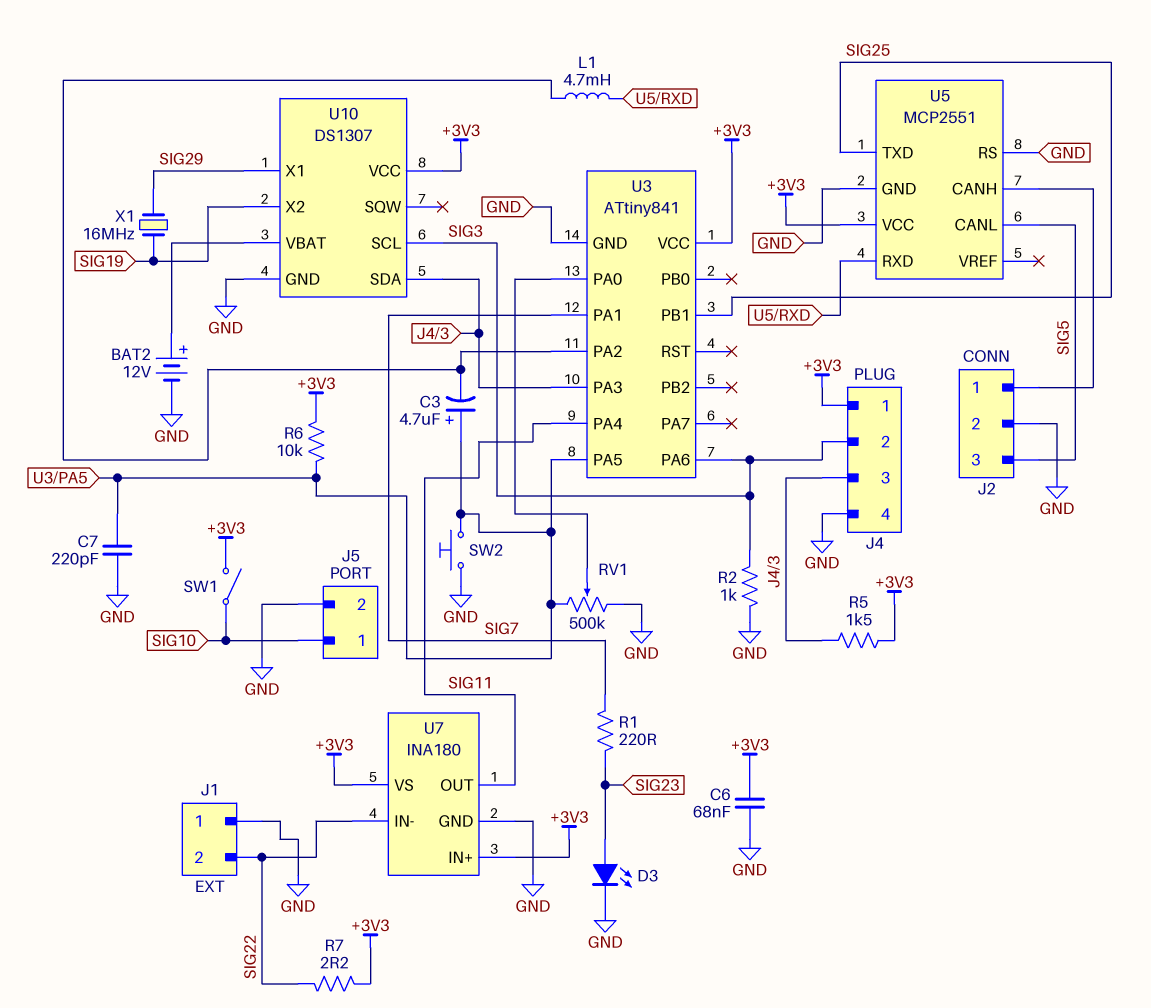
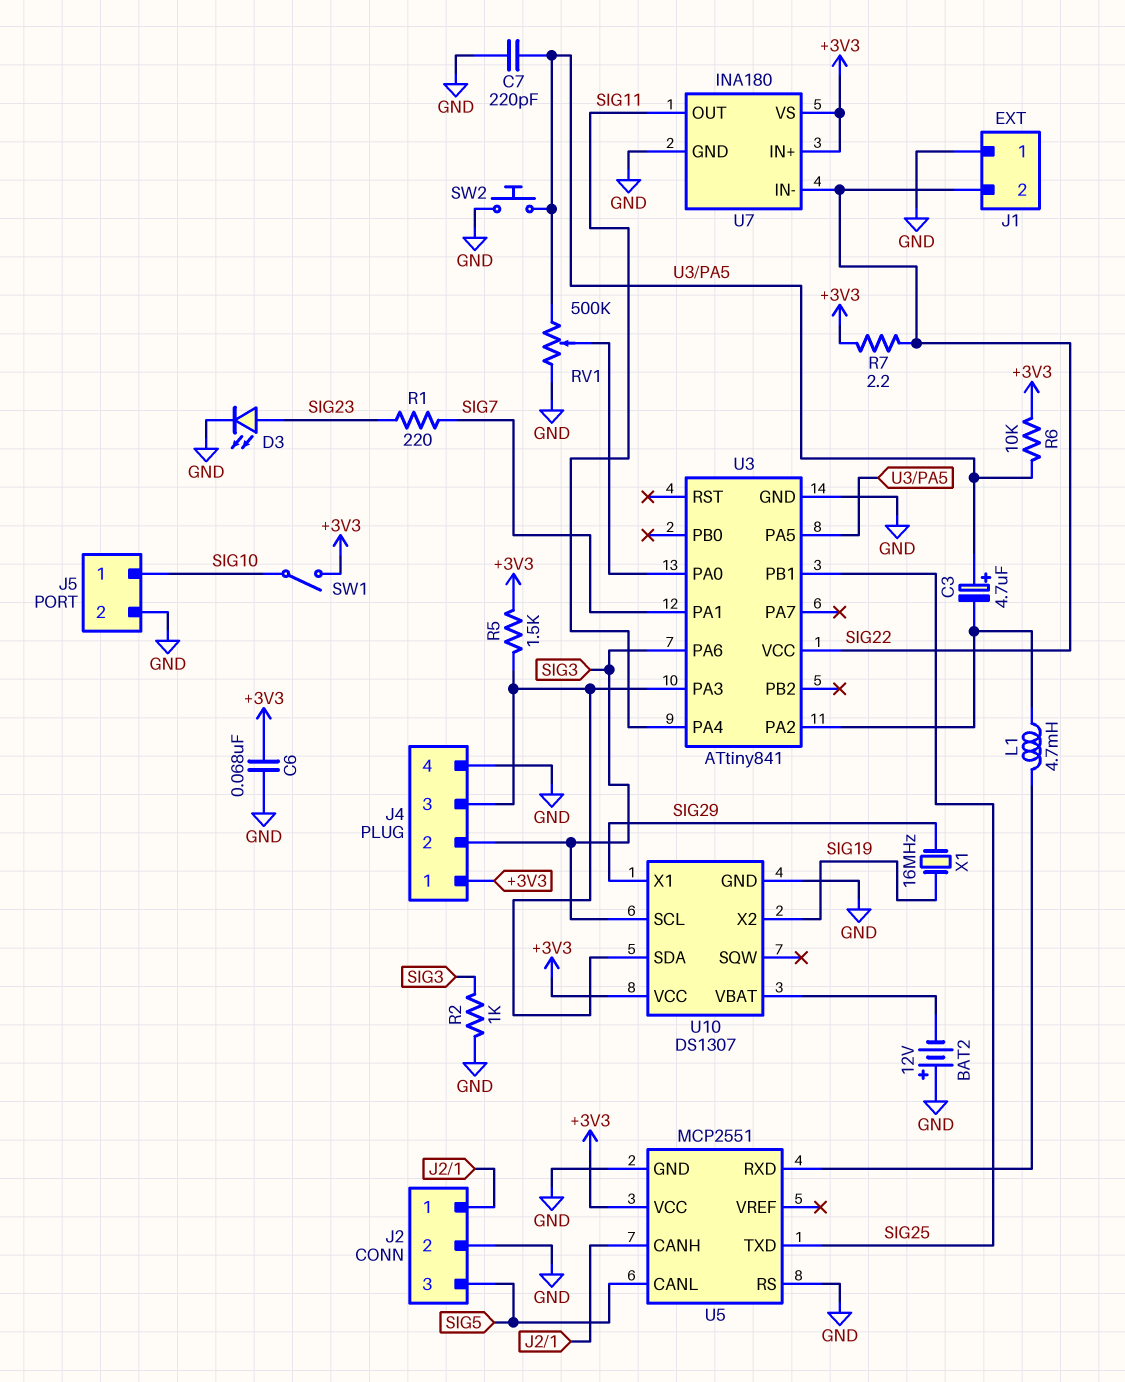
BAT2: 12V (plus U10/VBAT, minus GND) -> 12V (plus GND, minus U10/VBAT)
U3 pin VCC: +3V3 -> SIG22

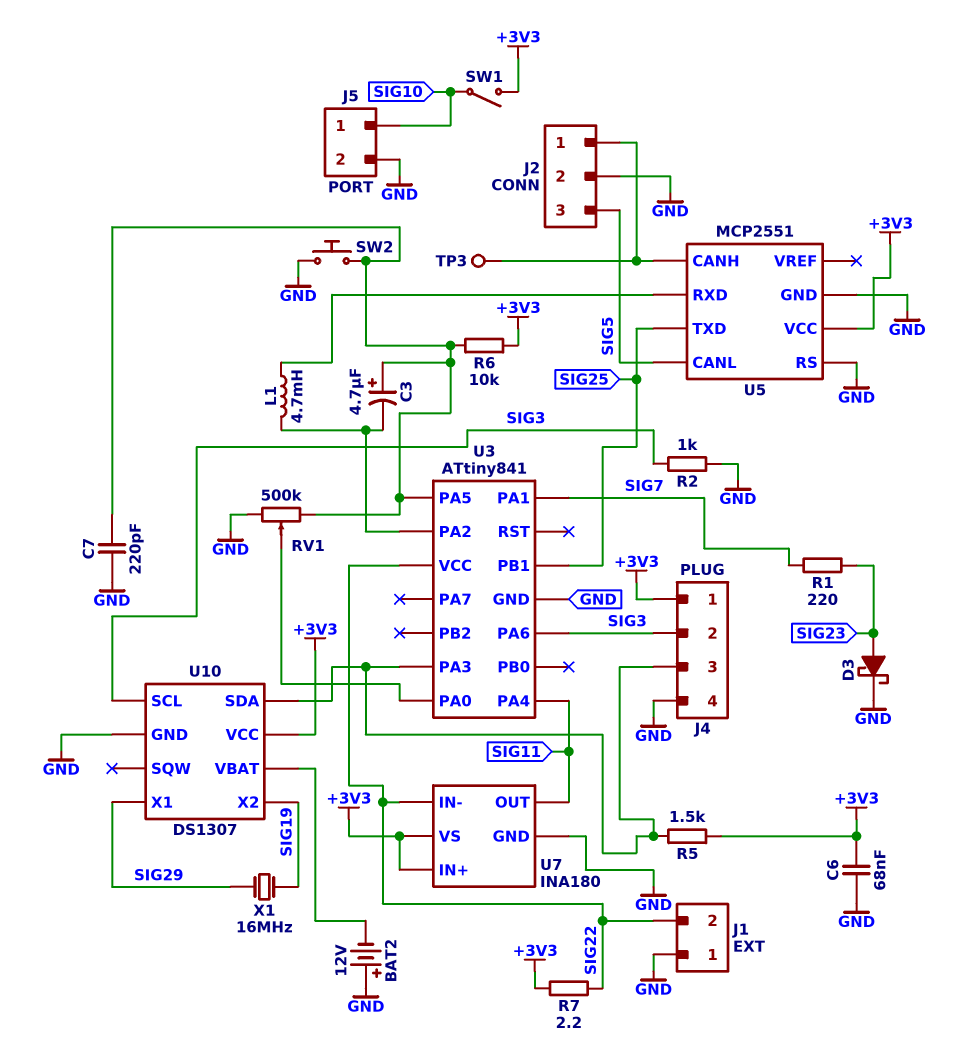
D3: LED (A SIG23, K GND) -> schottky (A SIG23, K GND)
TP3: none -> test point (J2/1)

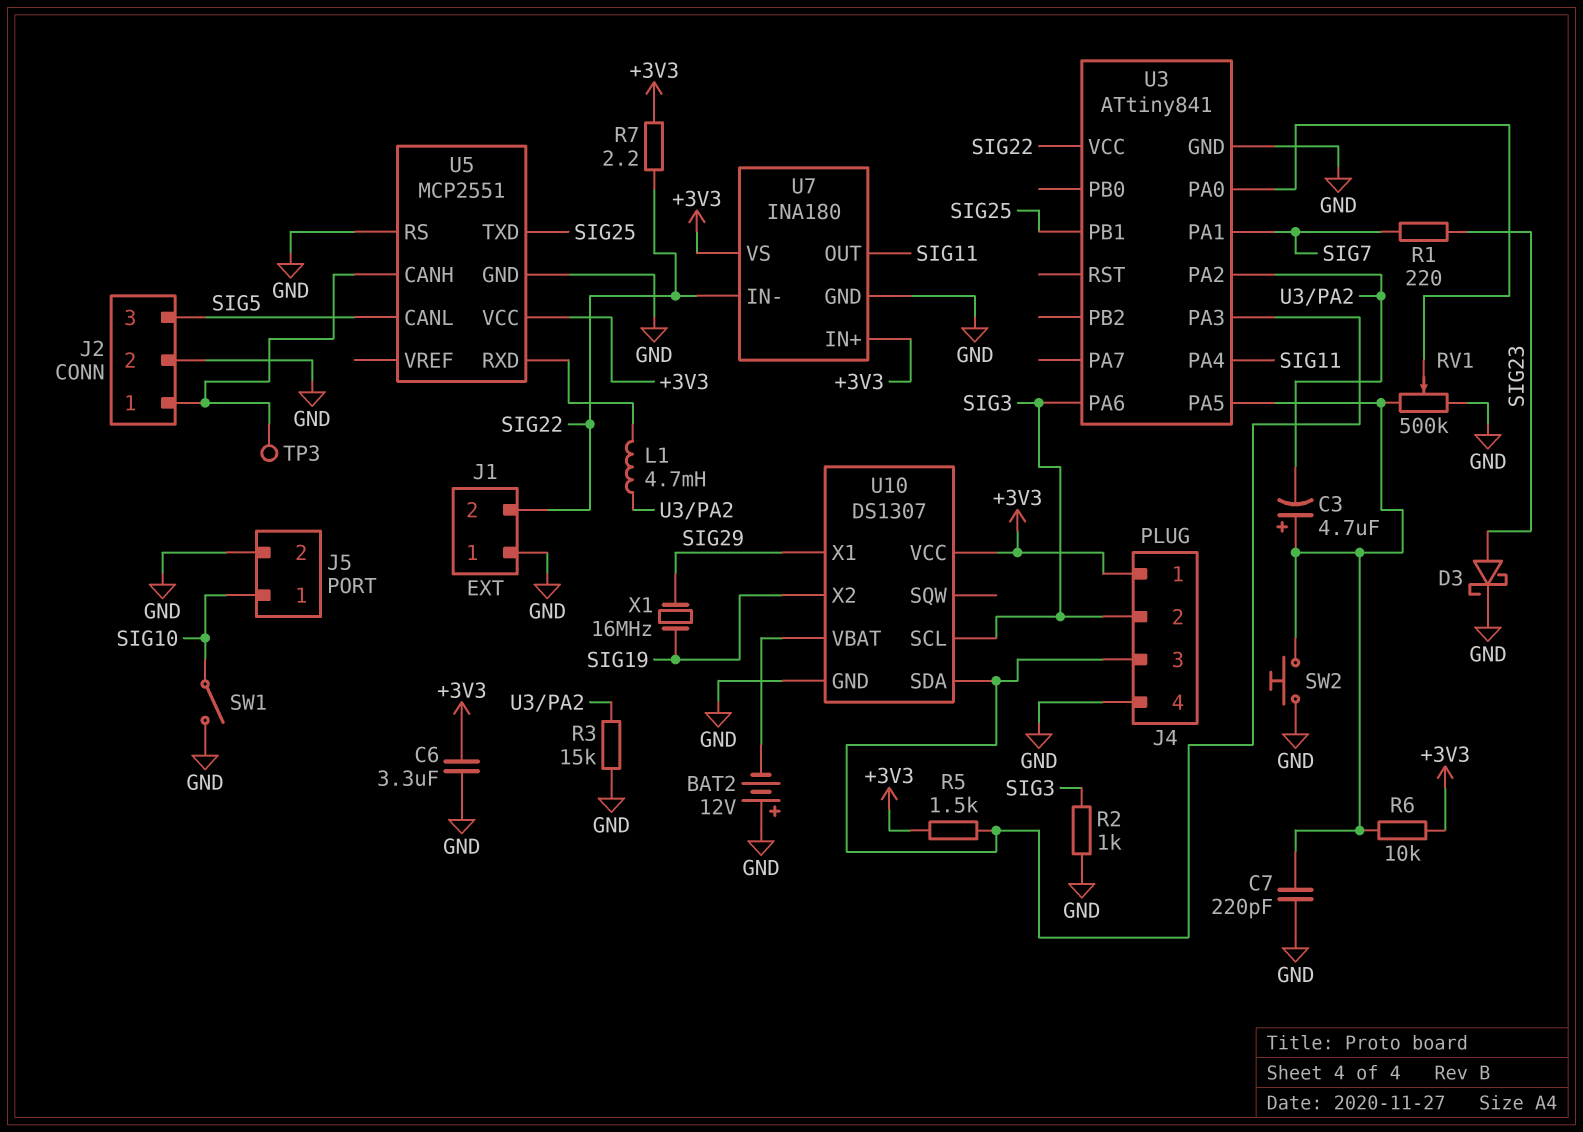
C6: 68nF (+3V3, GND) -> 3.3uF (+3V3, GND)
R3: none -> 15k (GND, U3/PA2)
SW1: switch (+3V3, SIG10) -> switch (GND, SIG10)

